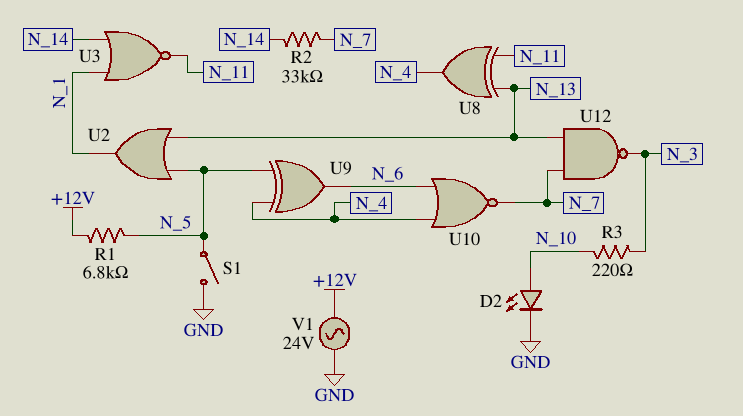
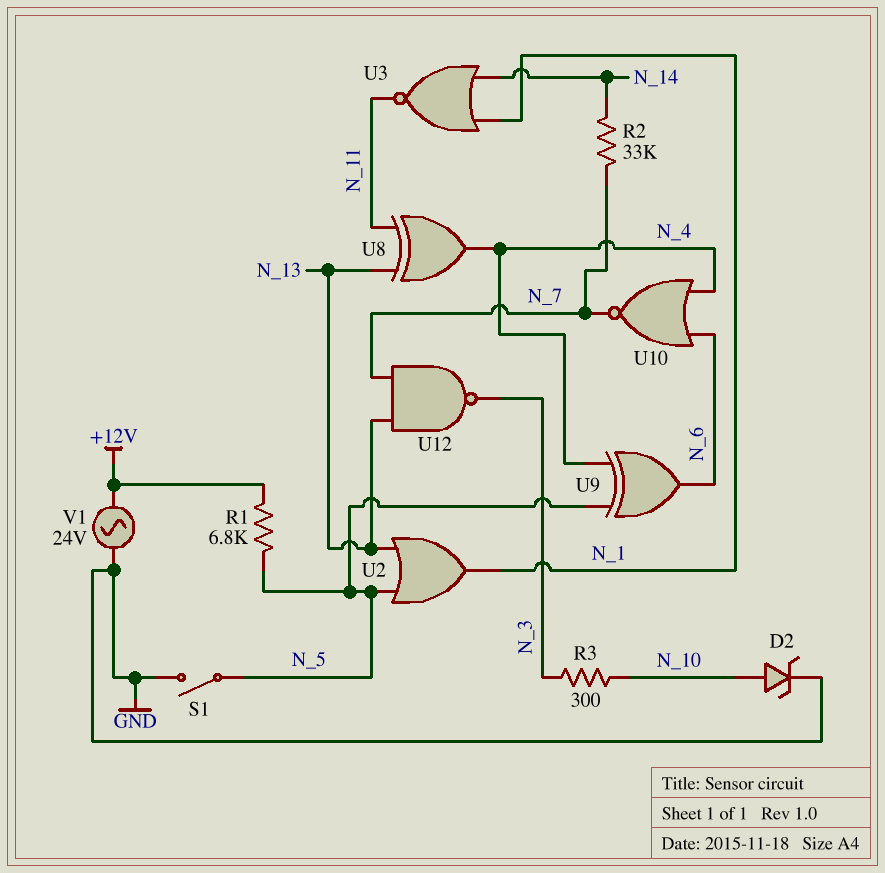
D2: LED (A N_10, K GND) -> zener (A N_10, K GND)
R3: 220 (N_3, N_10) -> 300 (N_3, N_10)

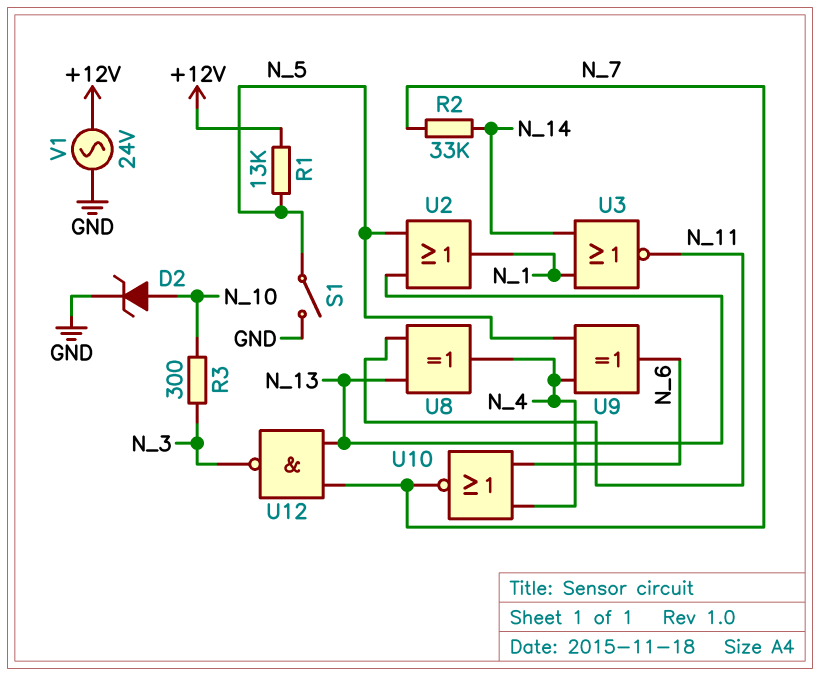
R1: 6.8k (+12V, N_5) -> 13k (+12V, N_5)

